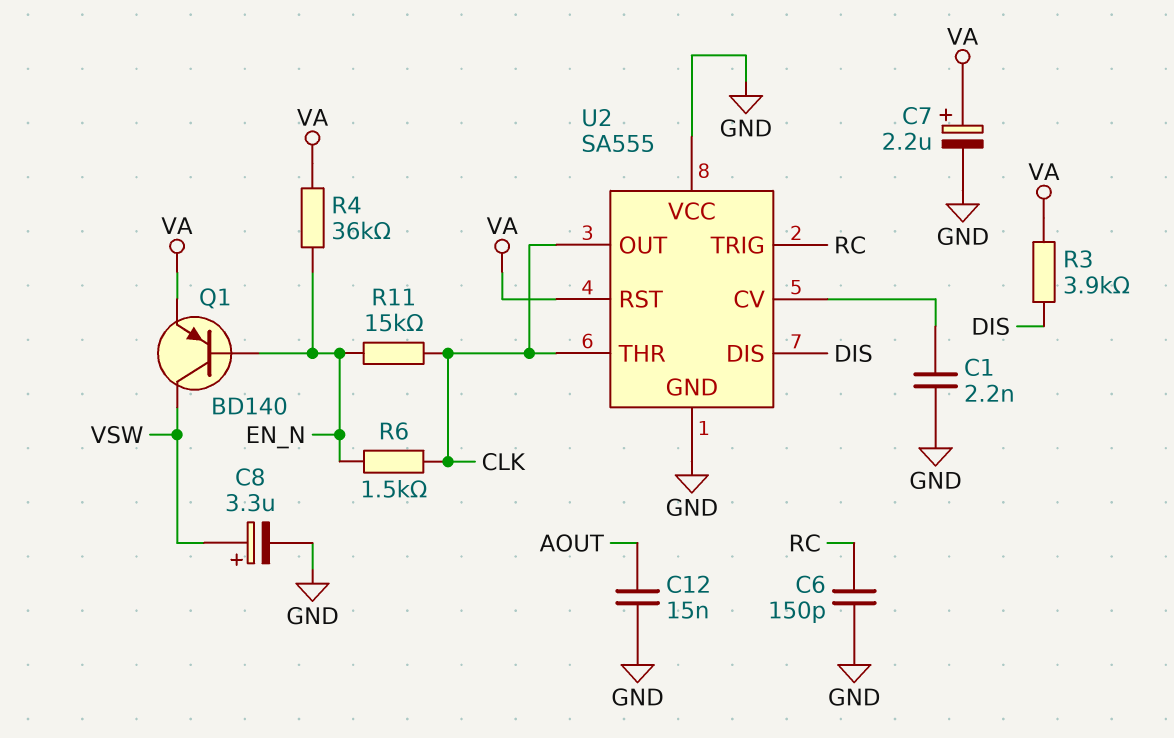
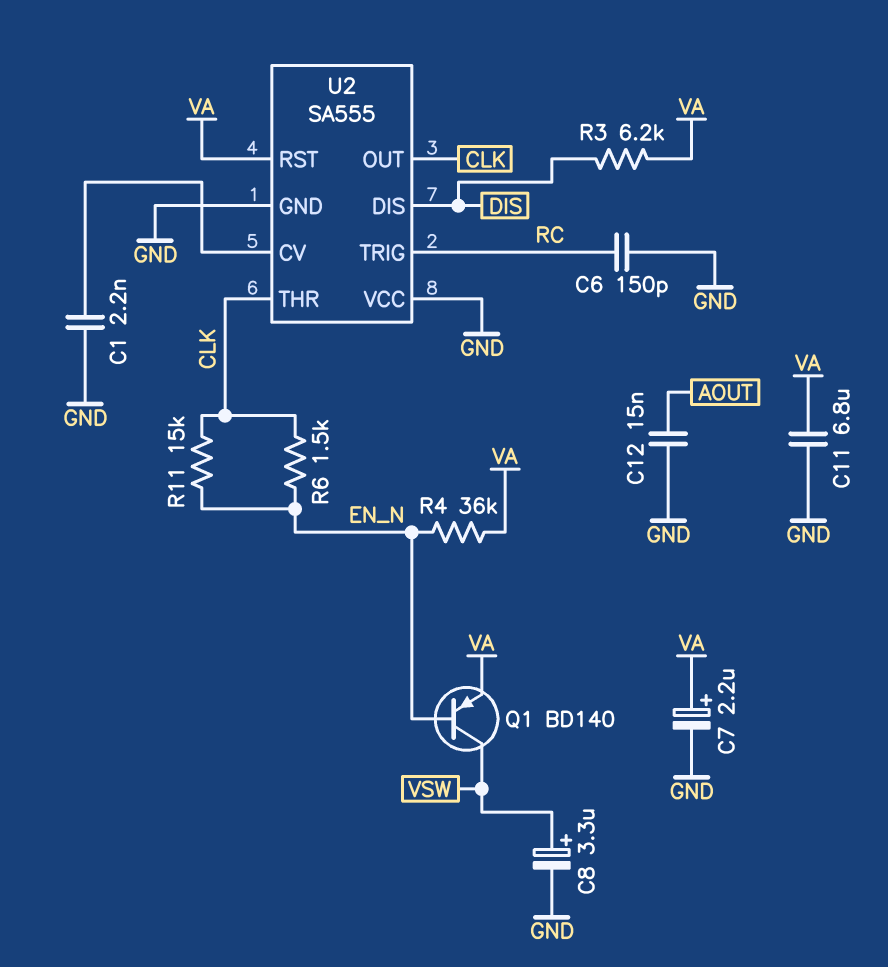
C11: none -> 6.8uF (GND, VA)
R3: 3.9k (DIS, VA) -> 6.2k (DIS, VA)

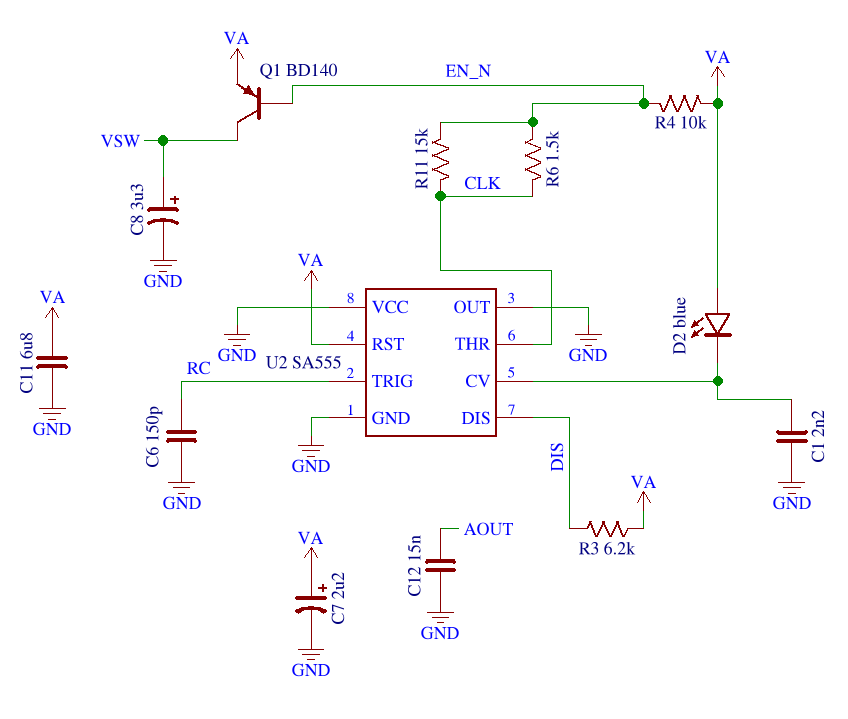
D2: none -> LED blue (A VA, K U2/CV)
R4: 36k (EN_N, VA) -> 10k (EN_N, VA)
U2 pin OUT: CLK -> GND

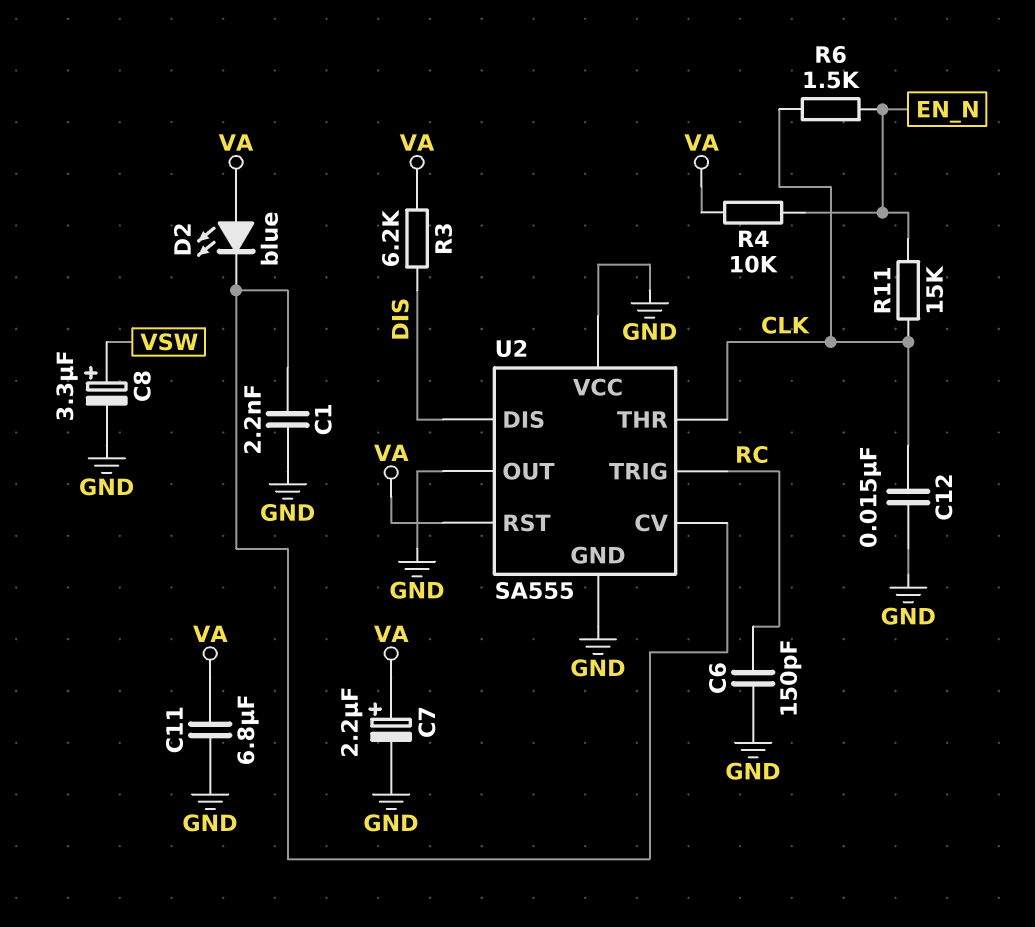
C12: 15nF (AOUT, GND) -> 15nF (CLK, GND)
Q1: PNP BD140 (B EN_N, C VSW, E VA) -> none

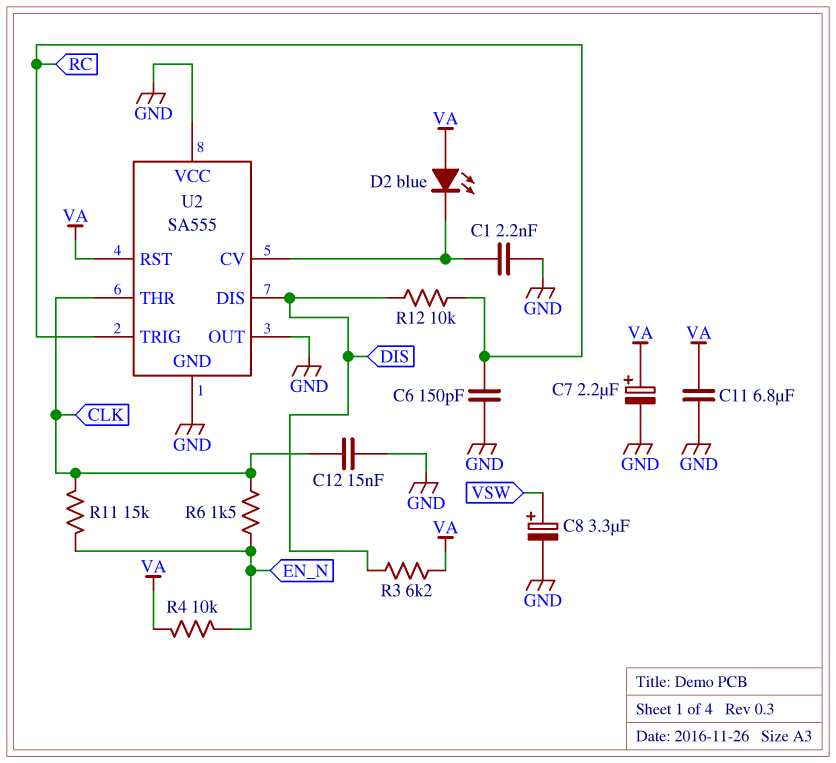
R12: none -> 10k (DIS, RC)

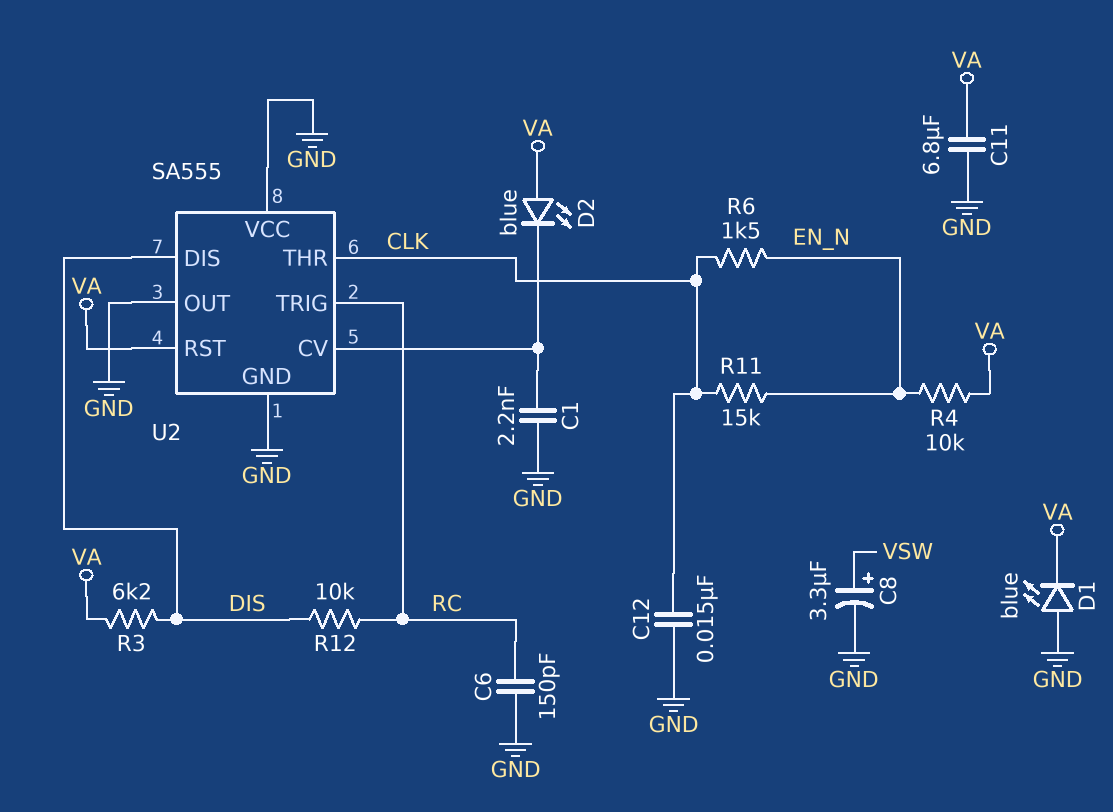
C7: 2.2uF (plus VA, minus GND) -> none
D1: none -> LED blue (A GND, K VA)

